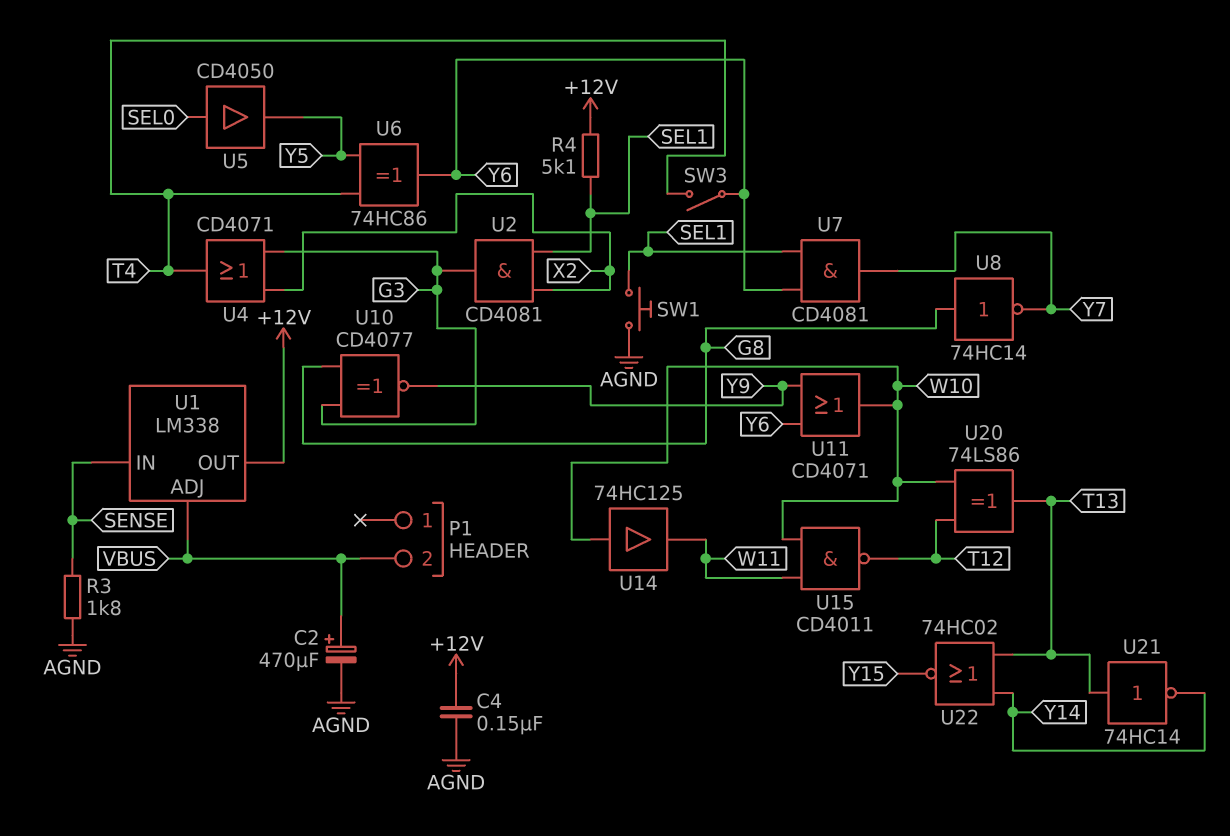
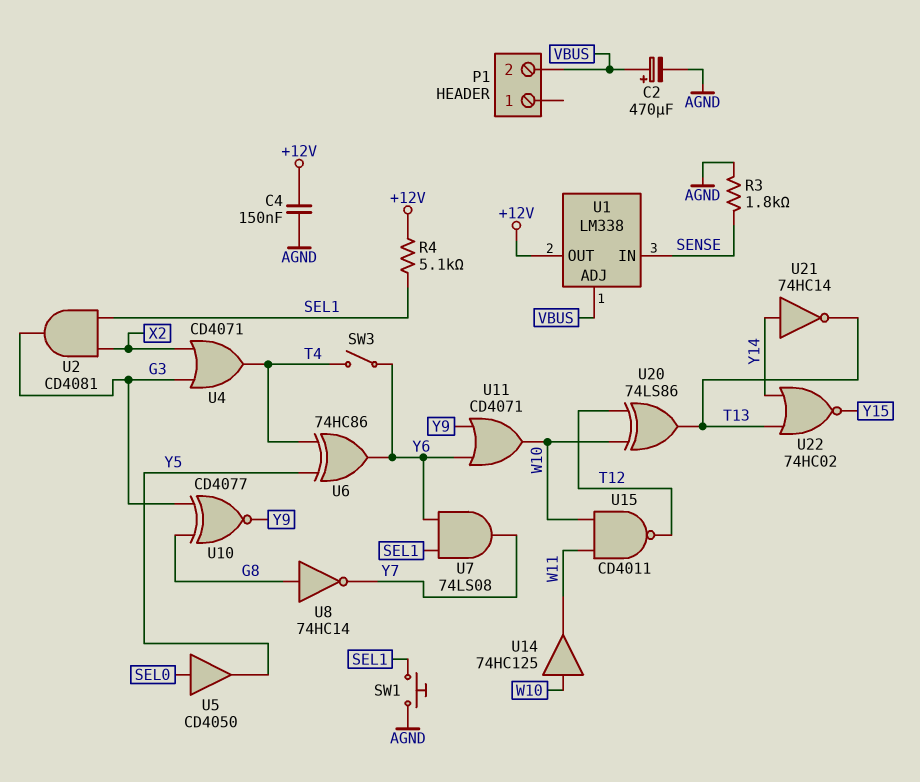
U7: AND CD4081 (in SEL1, in Y6, out Y7) -> AND 74LS08 (in SEL1, in Y6, out Y7)
U21: NOT 74HC14 (in T13, out Y14) -> NOT 74HC14 (in Y14, out T13)

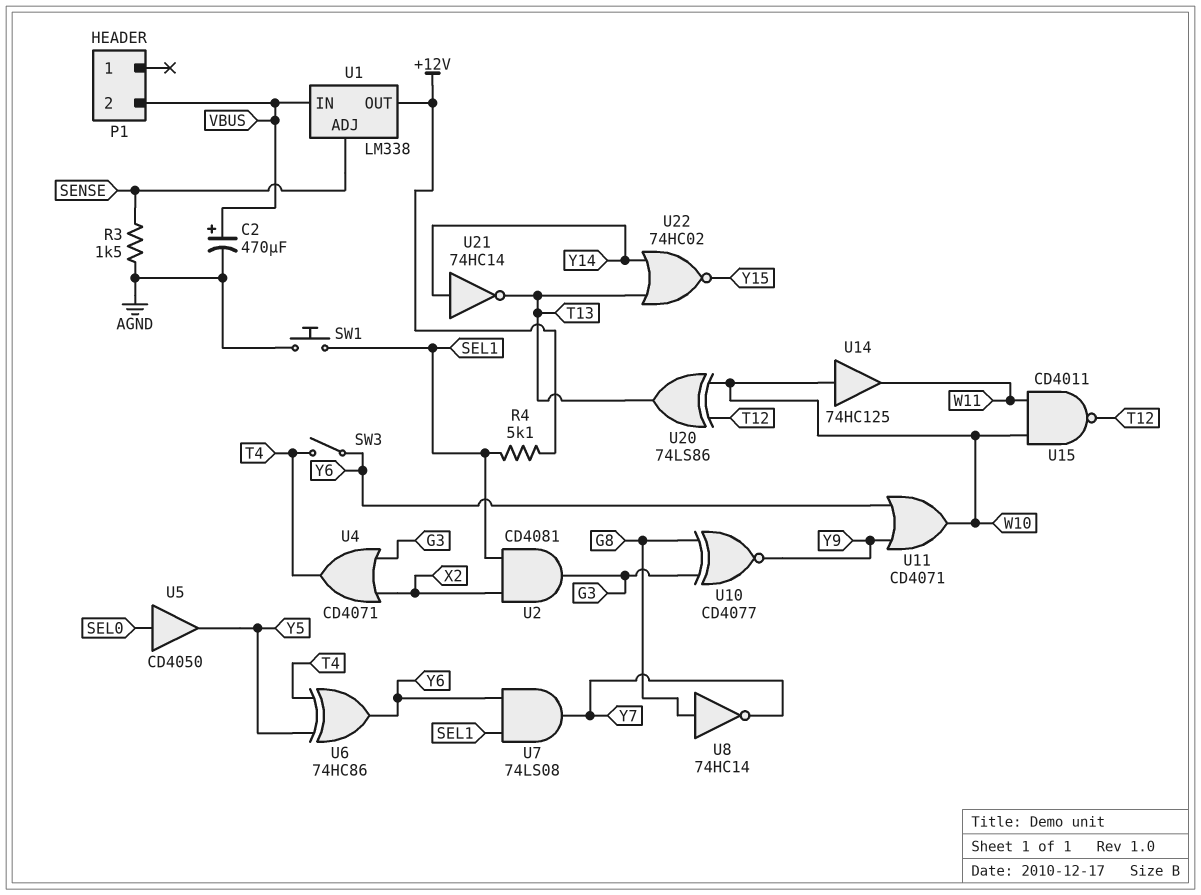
C4: 150nF (+12V, AGND) -> none
R3: 1.8k (AGND, SENSE) -> 1.5k (AGND, SENSE)
U1 pin ADJ: VBUS -> SENSE
U1 pin IN: SENSE -> VBUS

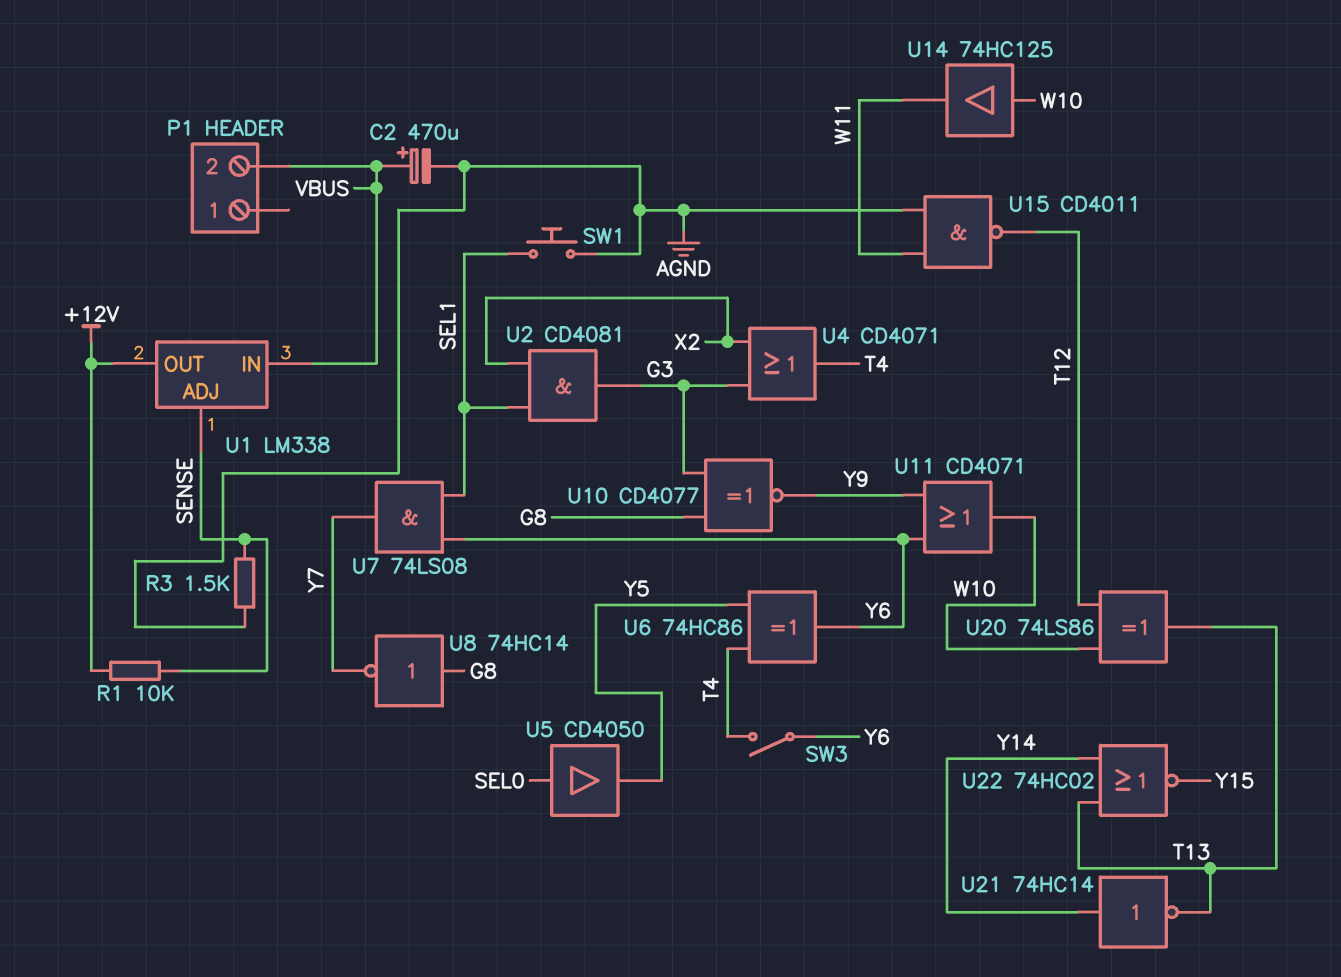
R1: none -> 10k (+12V, SENSE)
R4: 5.1k (+12V, SEL1) -> none
U15: NAND CD4011 (in W10, in W11, out T12) -> NAND CD4011 (in AGND, in W11, out T12)

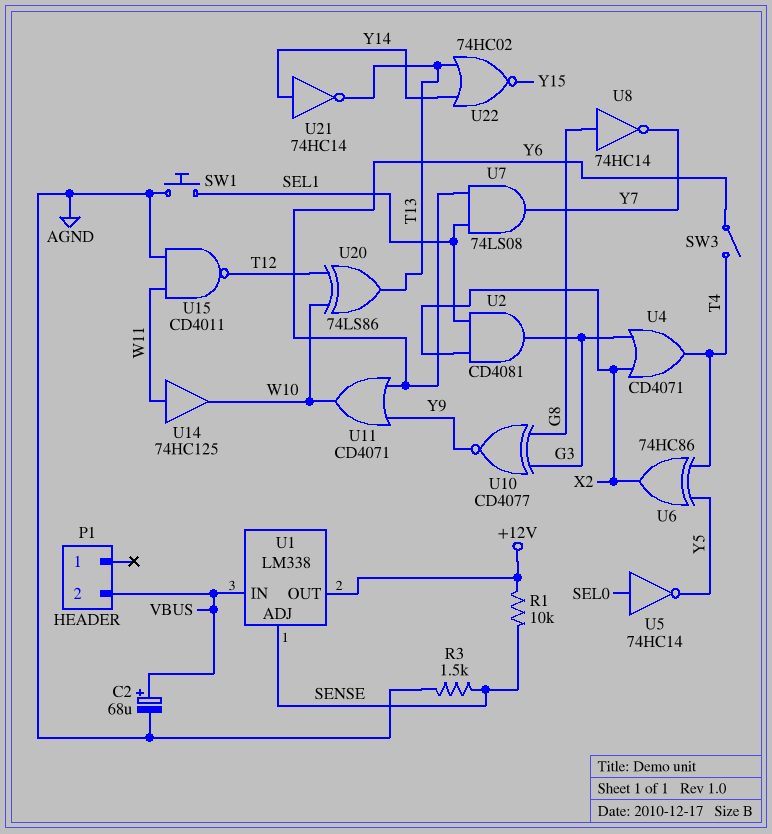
C2: 470uF (plus VBUS, minus AGND) -> 68uF (plus VBUS, minus AGND)
U5: buffer CD4050 (in SEL0, out Y5) -> NOT 74HC14 (in SEL0, out Y5)
U6: XOR 74HC86 (in T4, in Y5, out Y6) -> XOR 74HC86 (in T4, in Y5, out X2)
U14: buffer 74HC125 (in W10, out W11) -> buffer 74HC125 (in W11, out W10)

